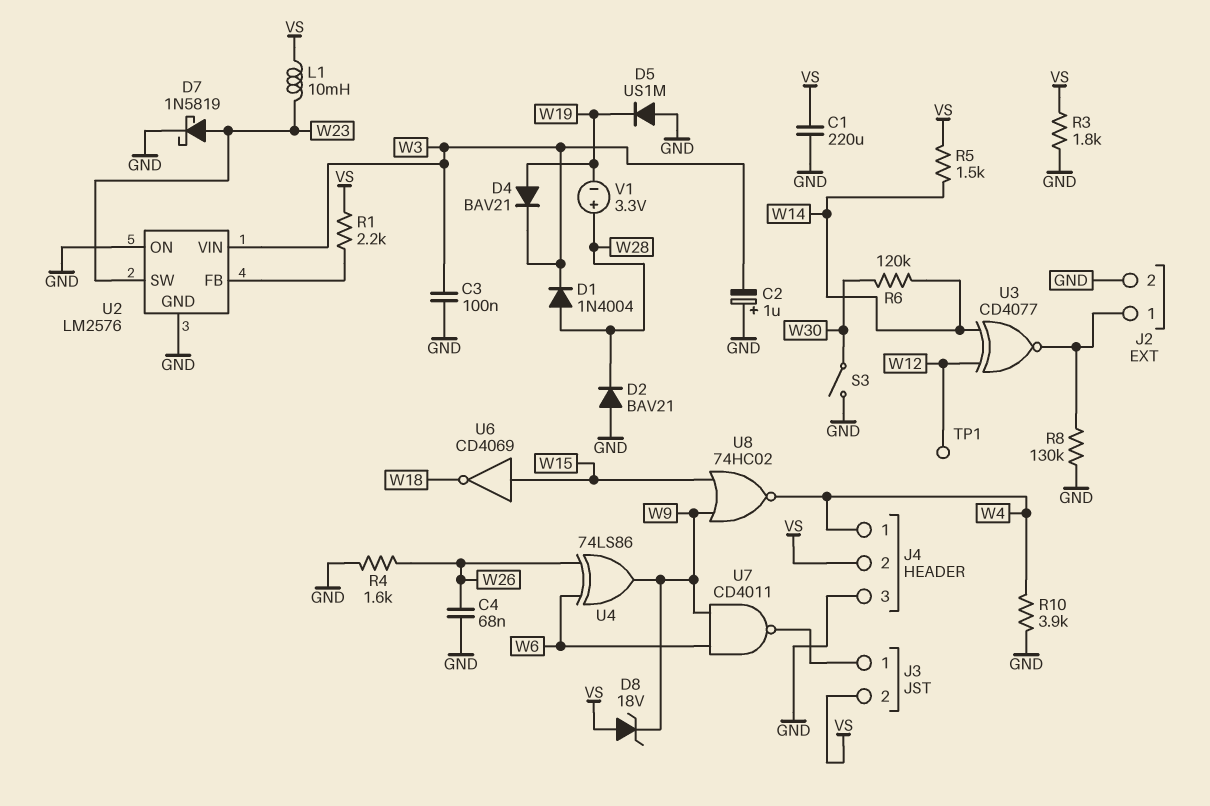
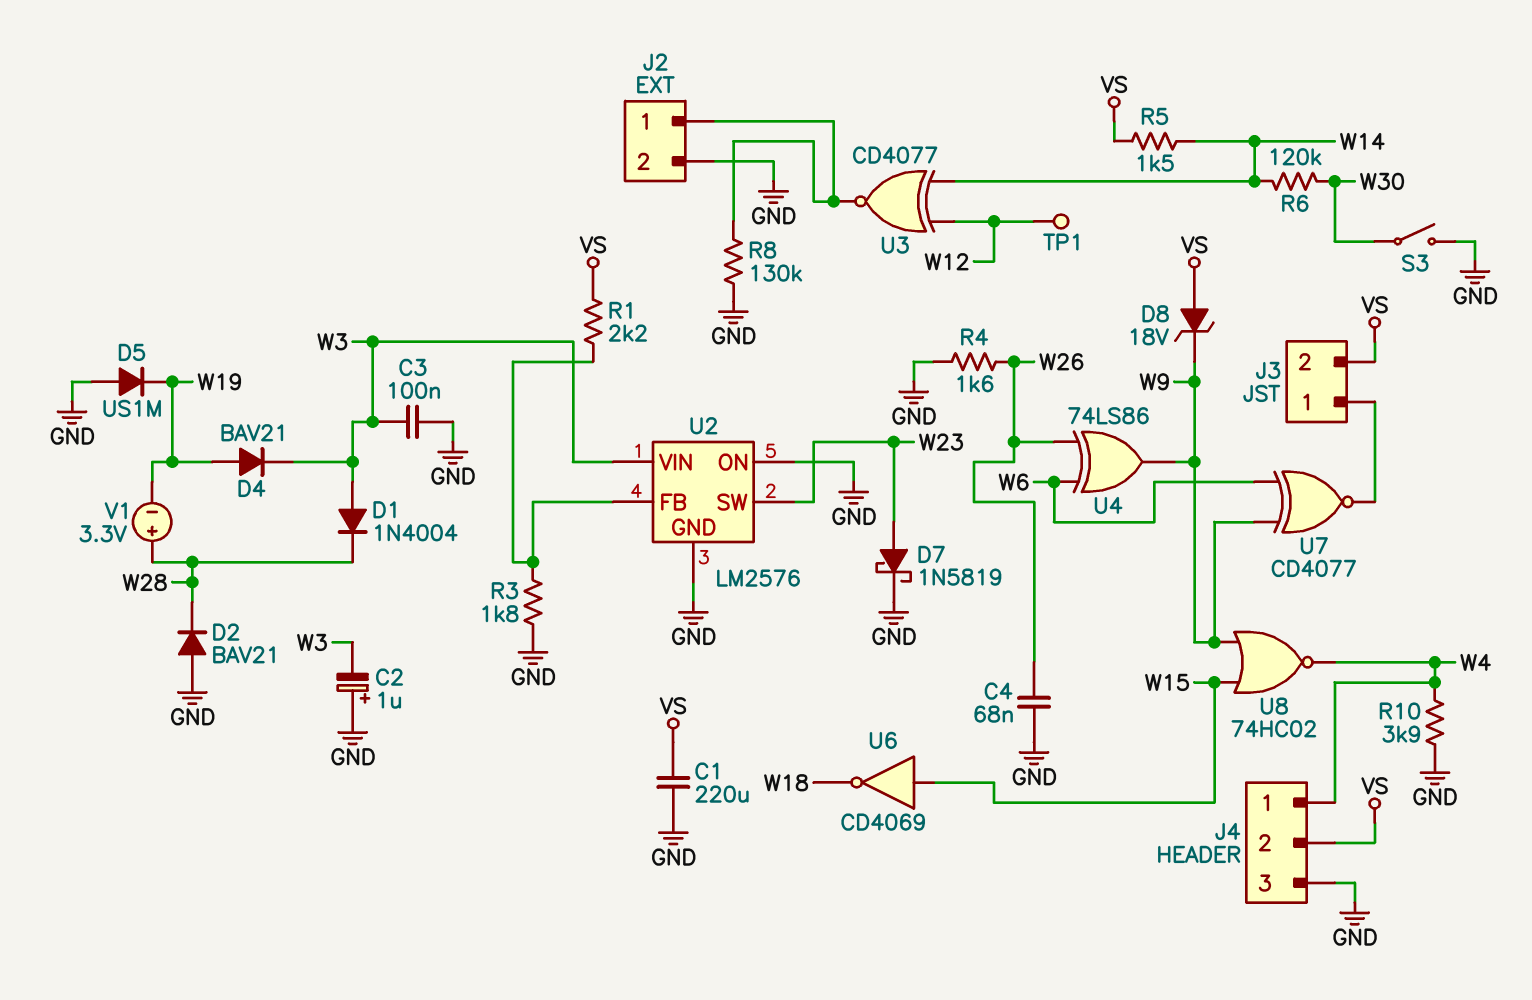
D1: diode 1N4004 (A W28, K W3) -> diode 1N4004 (A W3, K W28)
L1: 10mH (VS, W23) -> none
R3: 1.8k (GND, VS) -> 1.8k (GND, U2/FB)
U7: NAND CD4011 (in W6, in W9, out J3/1) -> XNOR CD4077 (in W6, in W9, out J3/1)

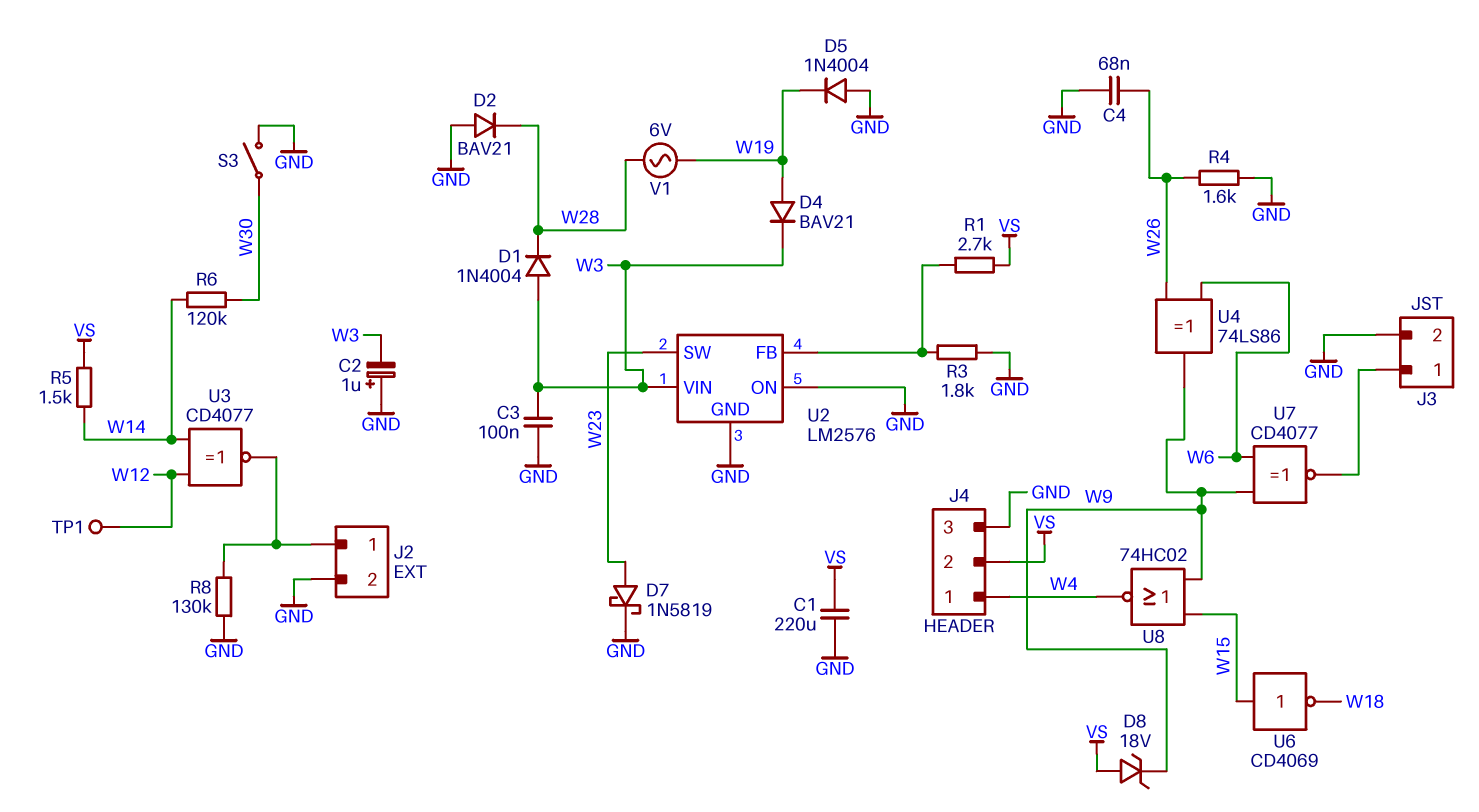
D5: diode US1M (A GND, K W19) -> diode 1N4004 (A GND, K W19)
J3 pin 2: VS -> GND
R1: 2.2k (U2/FB, VS) -> 2.7k (U2/FB, VS)
R10: 3.9k (GND, W4) -> none
V1: 3.3V (plus W28, minus W19) -> AC 6V (W19, W28)

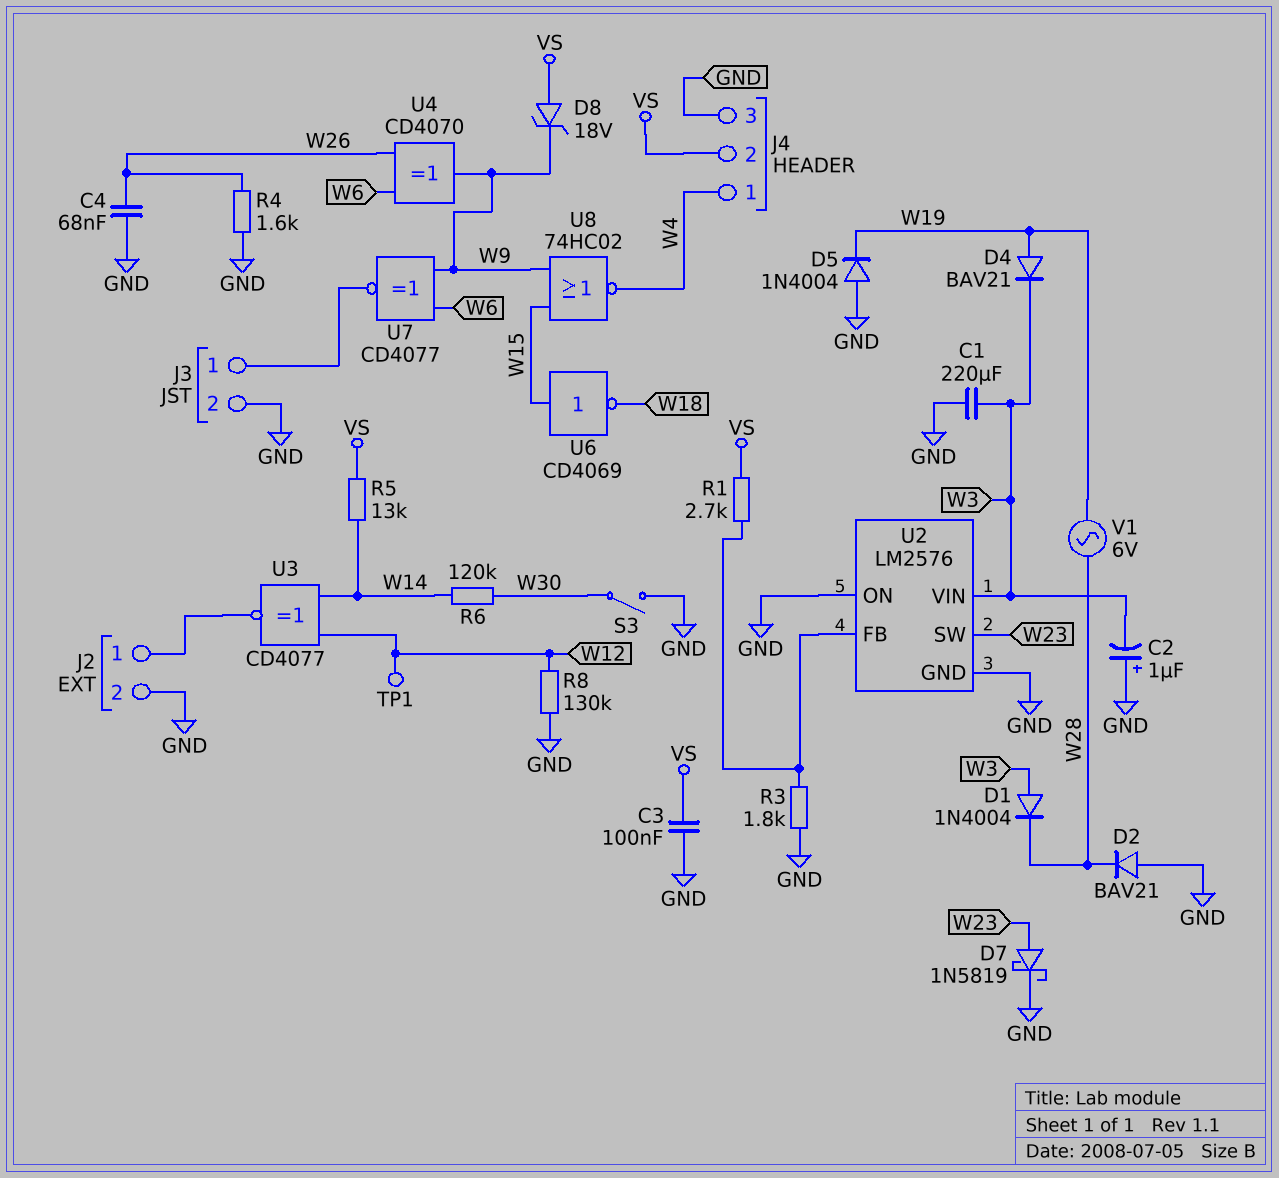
C1: 220uF (GND, VS) -> 220uF (GND, W3)
C3: 100nF (GND, W3) -> 100nF (GND, VS)
R5: 1.5k (VS, W14) -> 13k (VS, W14)
R8: 130k (GND, J2/1) -> 130k (GND, W12)
U4: XOR 74LS86 (in W6, in W26, out W9) -> XOR CD4070 (in W6, in W26, out W9)

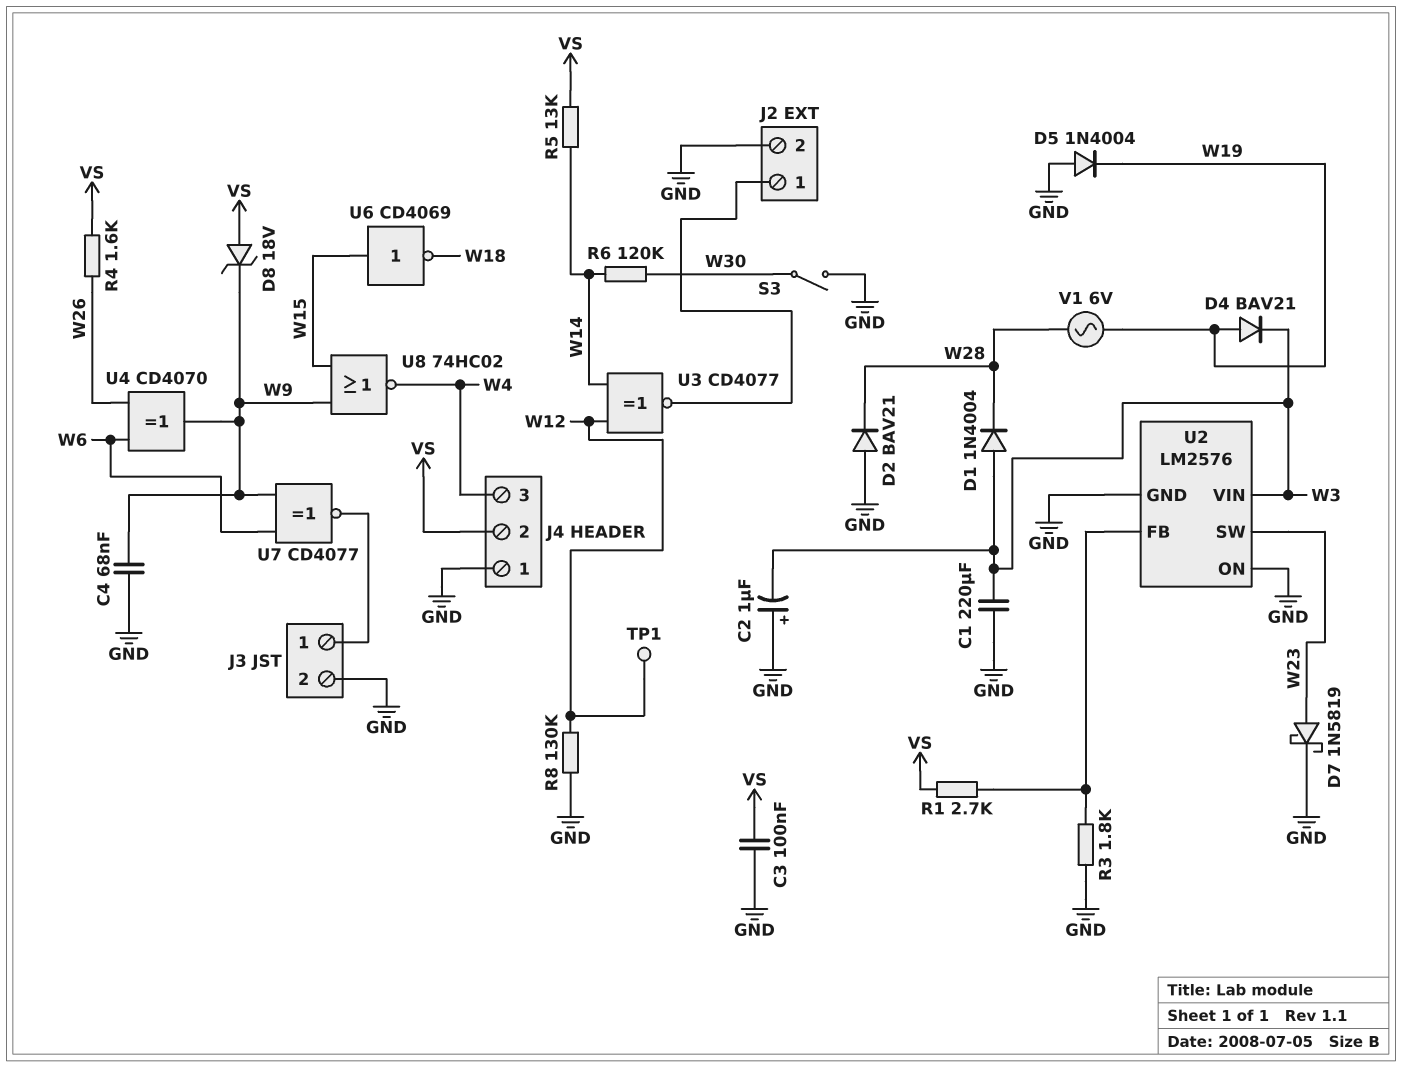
C4: 68nF (GND, W26) -> 68nF (GND, W9)
J4 pin 1: W4 -> GND
J4 pin 3: GND -> W4
R4: 1.6k (GND, W26) -> 1.6k (VS, W26)

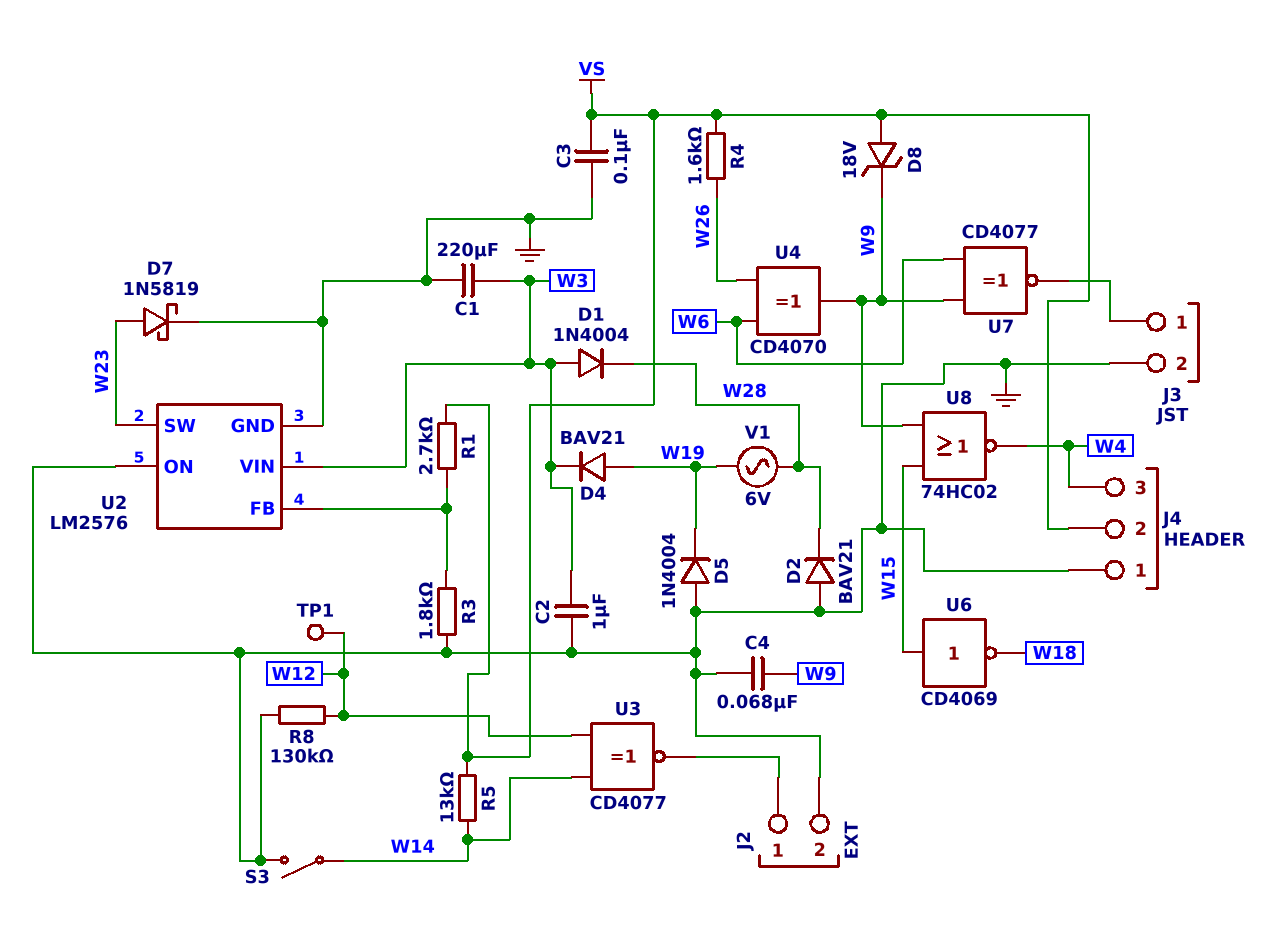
C2: 1uF (plus GND, minus W3) -> 1uF (GND, W3)
R6: 120k (W14, W30) -> none
S3: switch (GND, W30) -> switch (GND, W14)

